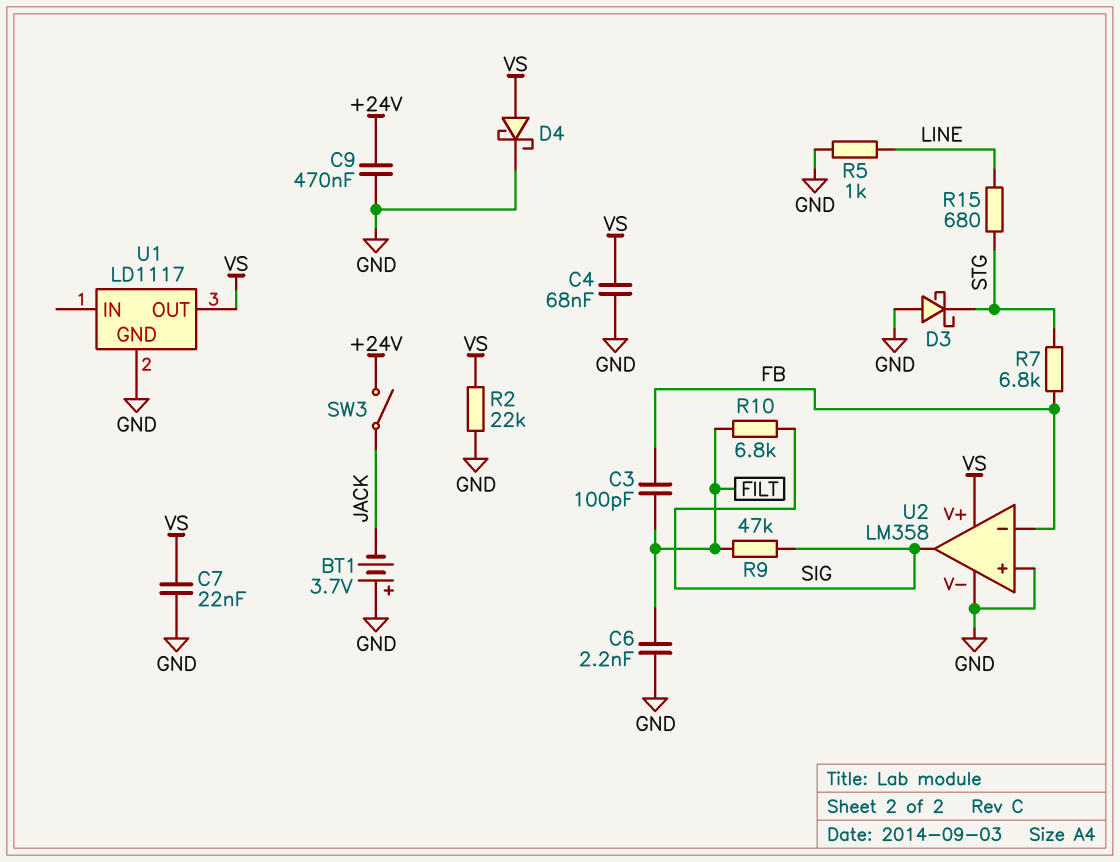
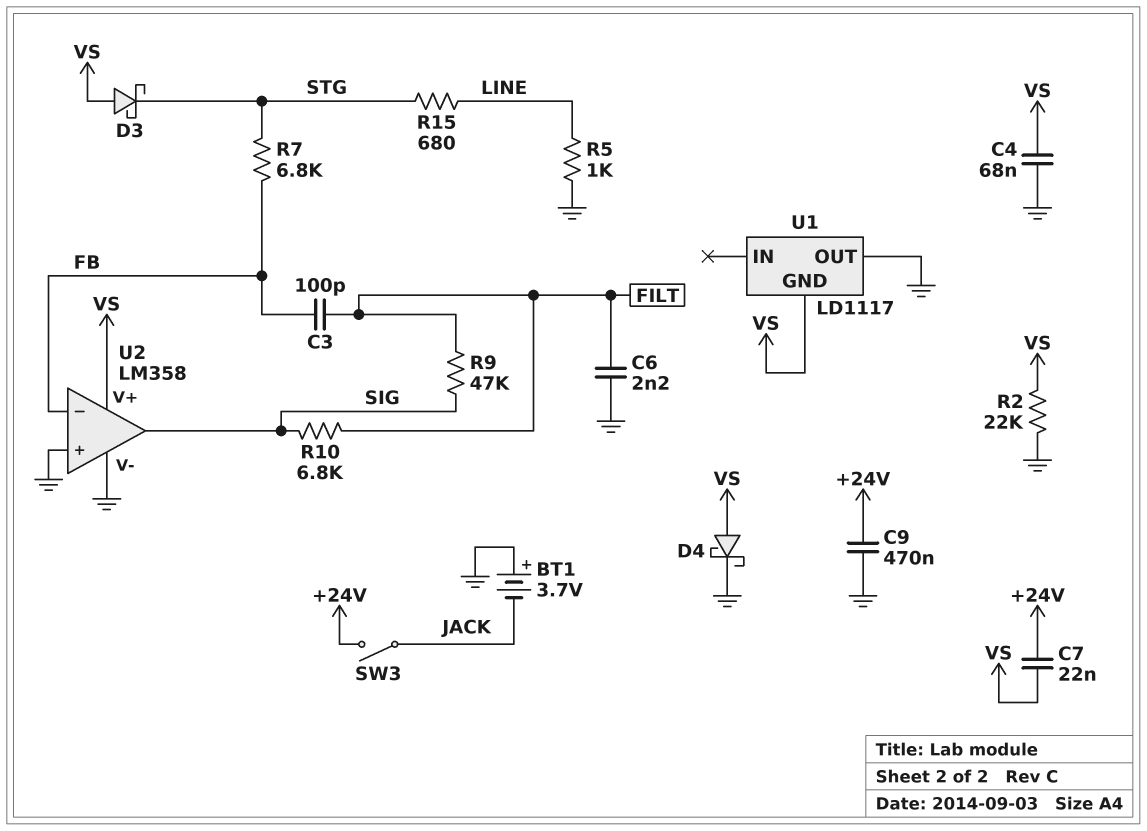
C7: 22nF (GND, VS) -> 22nF (+24V, VS)
D3: schottky (A GND, K STG) -> schottky (A VS, K STG)
U1 pin GND: GND -> VS
U1 pin OUT: VS -> GND

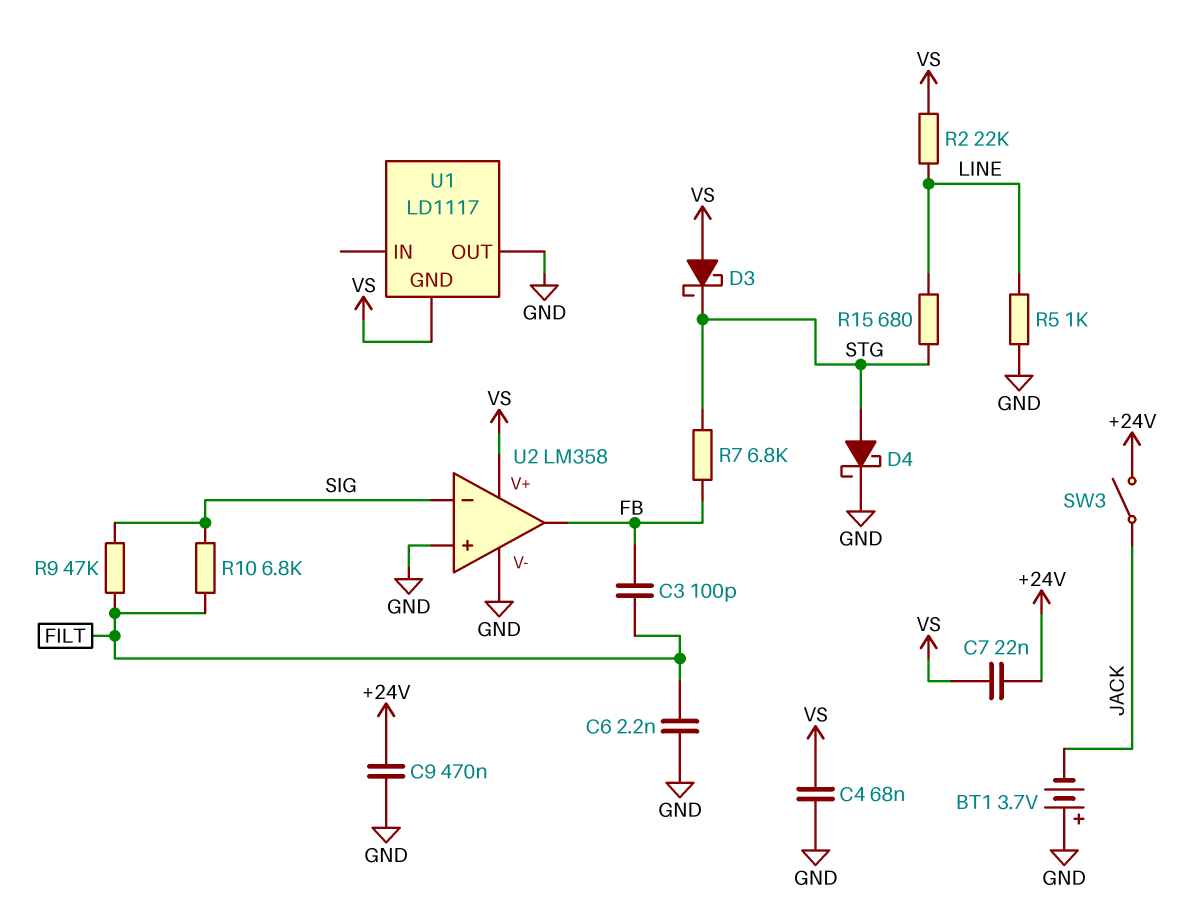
D4: schottky (A VS, K GND) -> schottky (A STG, K GND)
R2: 22k (GND, VS) -> 22k (LINE, VS)
U2 pin in-: FB -> SIG
U2 pin out: SIG -> FB

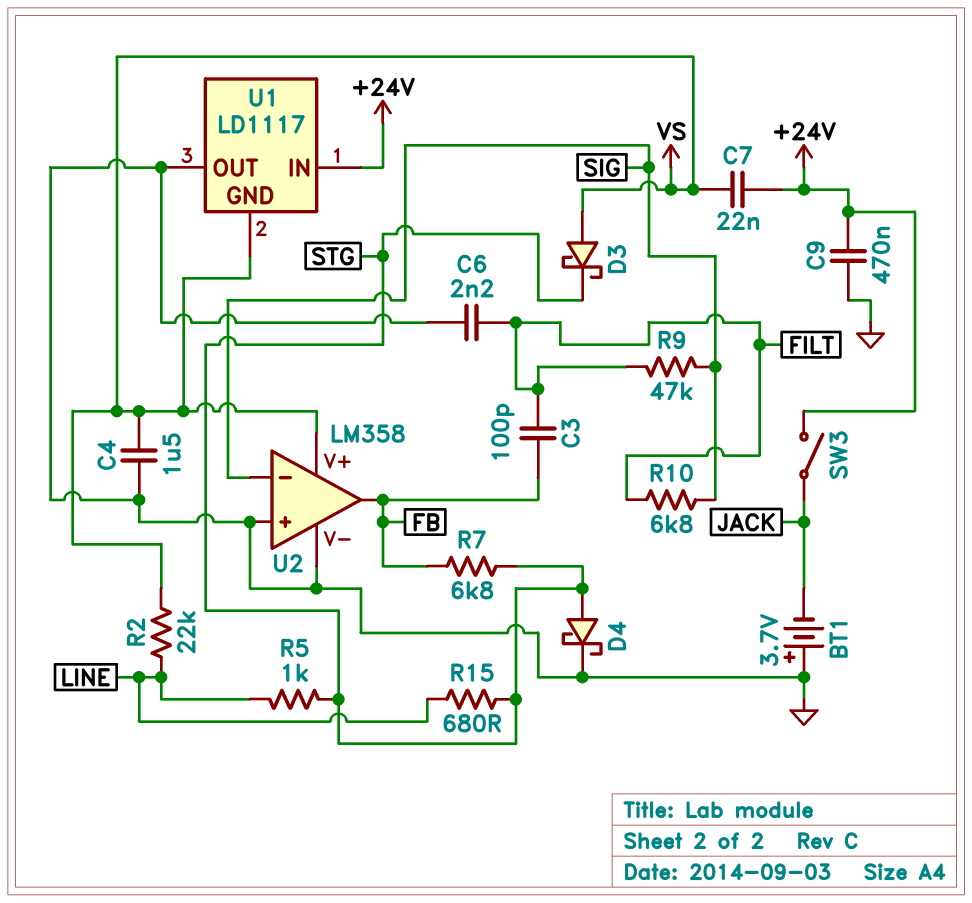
C4: 68nF (GND, VS) -> 1.5uF (GND, VS)
R5: 1k (GND, LINE) -> 1k (LINE, STG)
U1 pin IN: none -> +24V

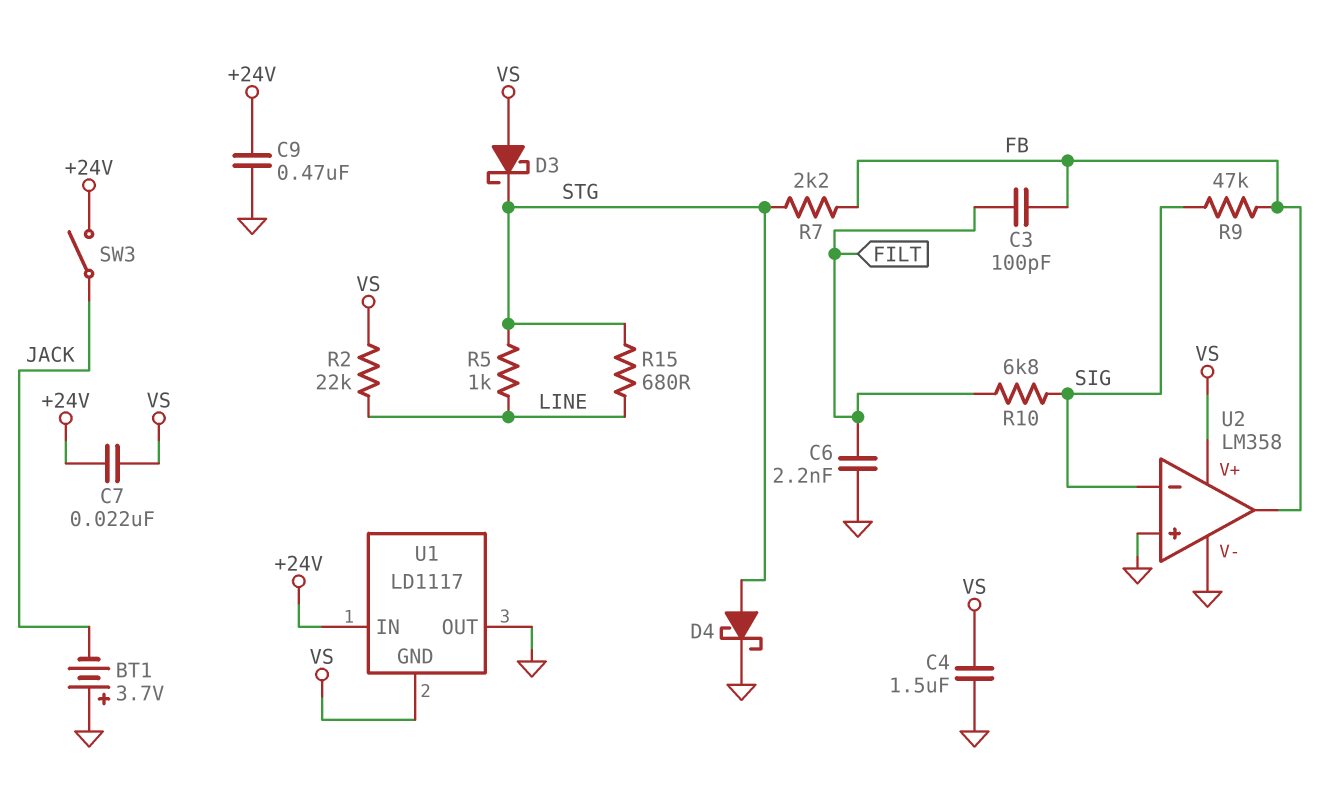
R7: 6.8k (FB, STG) -> 2.2k (FB, STG)
R9: 47k (FILT, SIG) -> 47k (FB, SIG)

